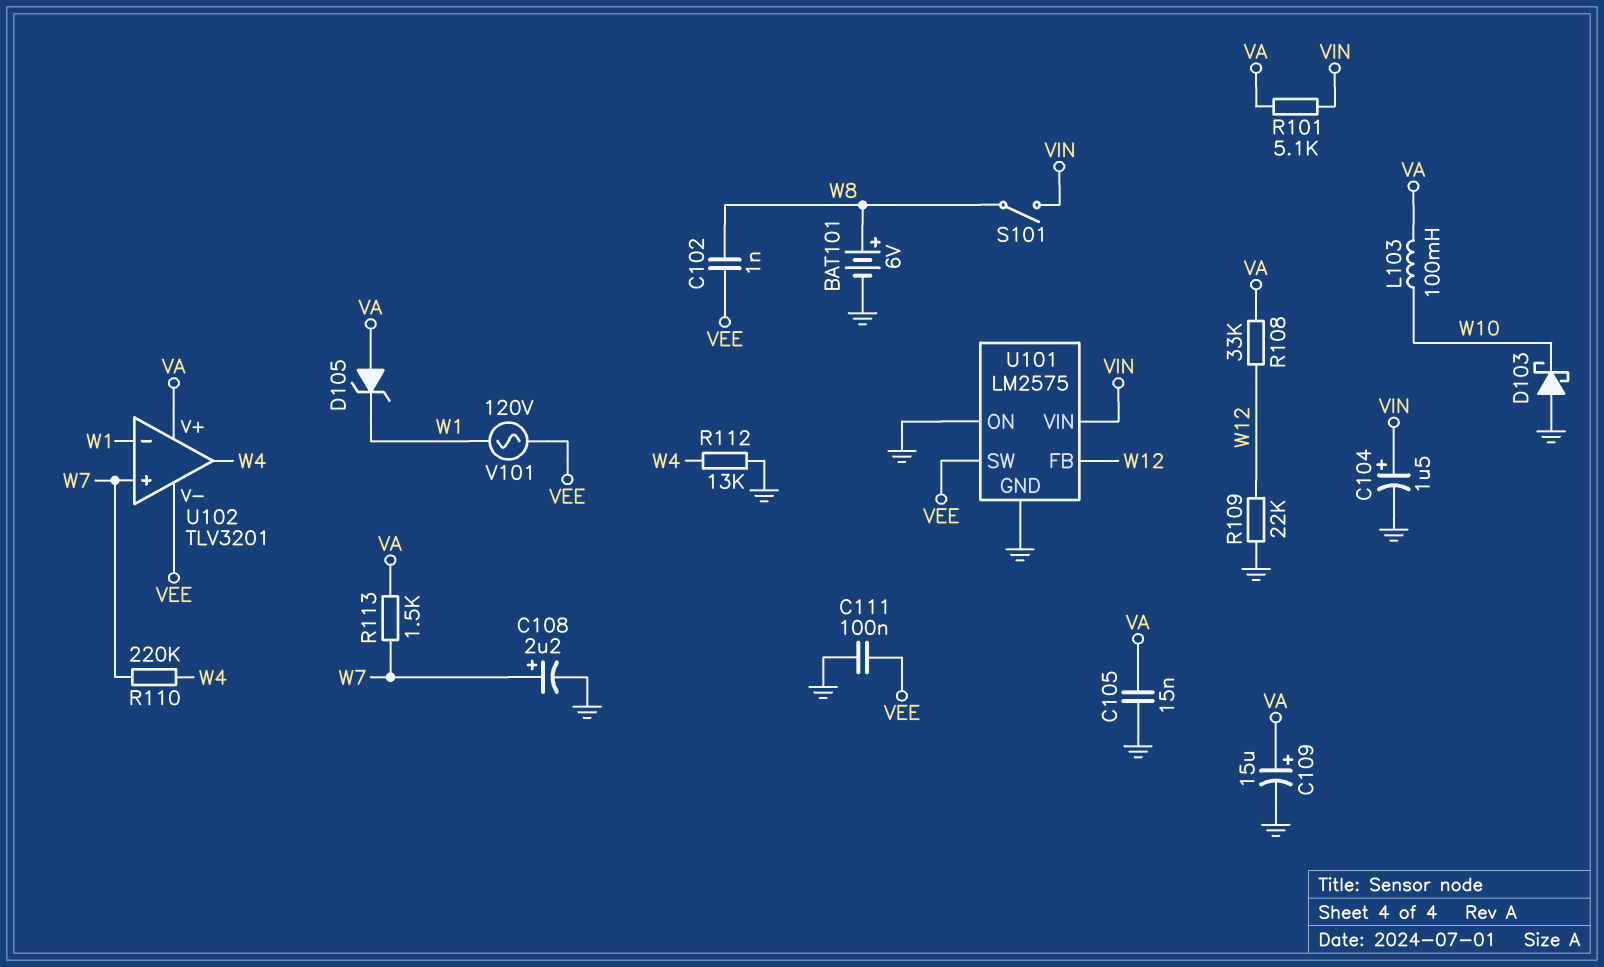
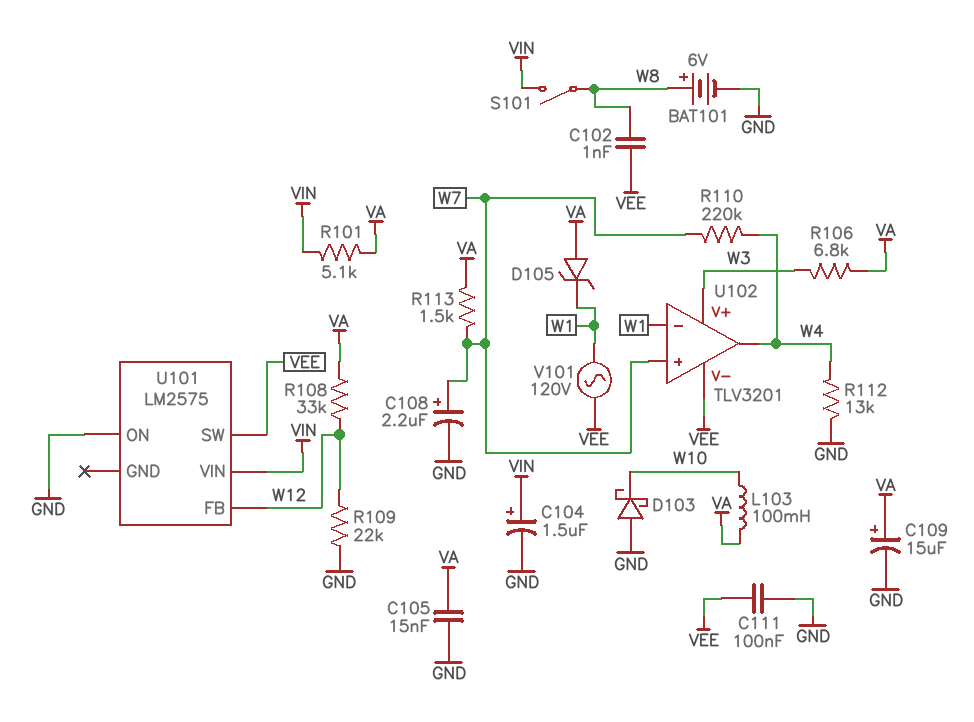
R106: none -> 6.8k (VA, W3)
U101 pin GND: GND -> none
U102 pin V+: VA -> W3

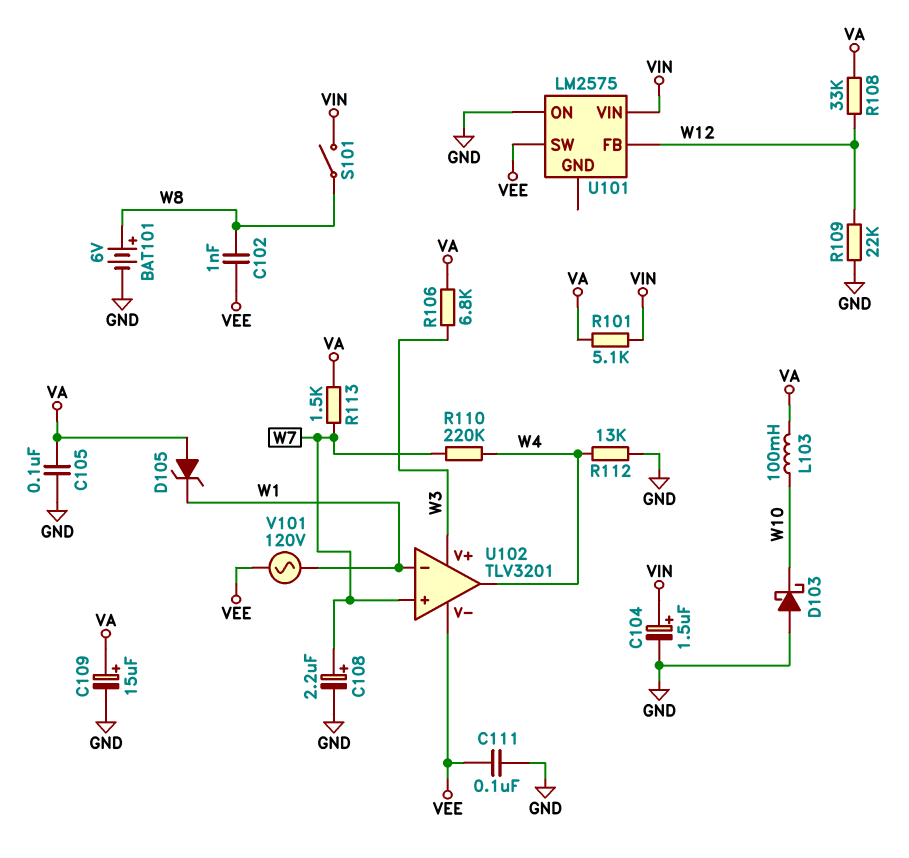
C105: 15nF (GND, VA) -> 100nF (GND, VA)

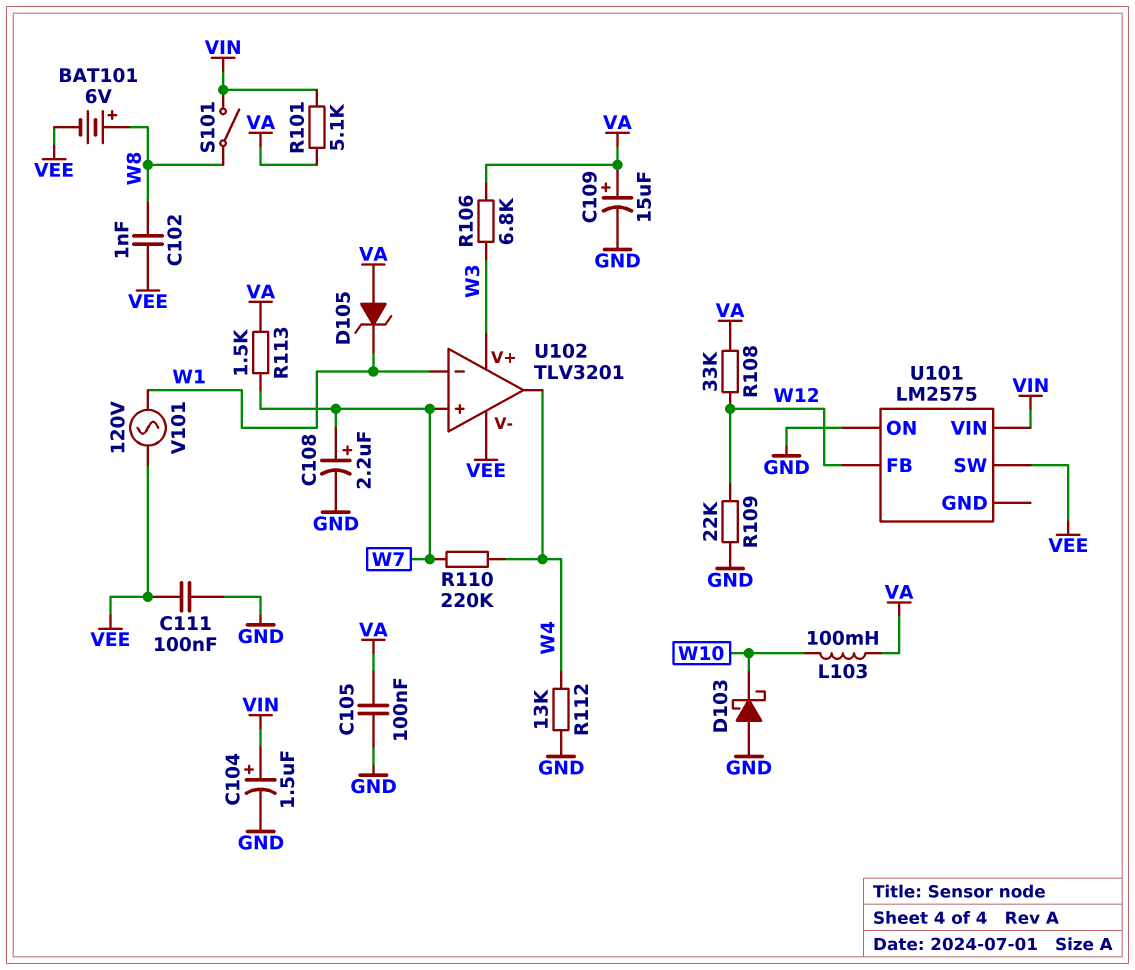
BAT101: 6V (plus W8, minus GND) -> 6V (plus W8, minus VEE)

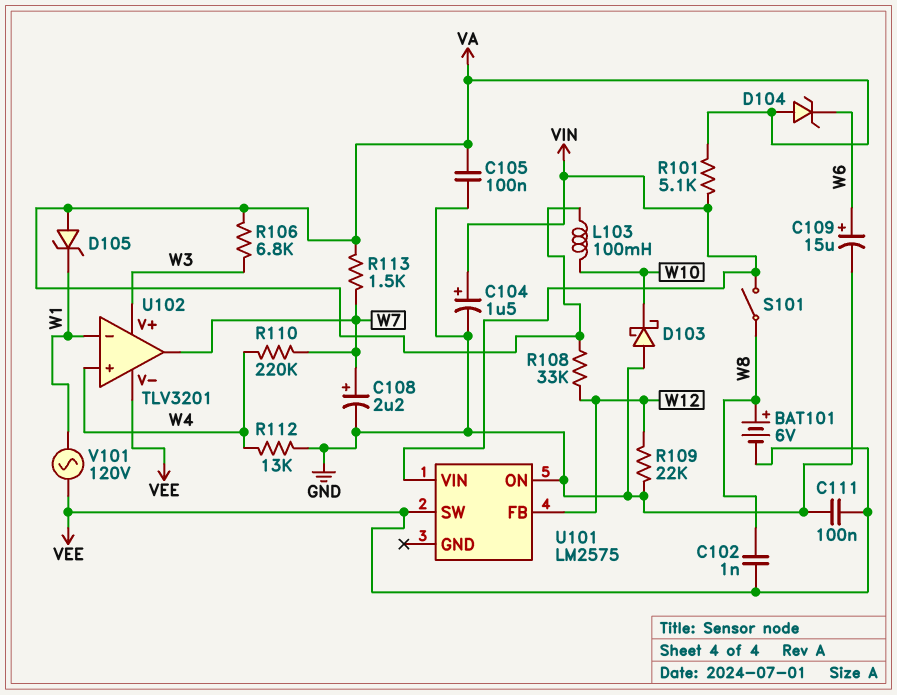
C109: 15uF (plus VA, minus GND) -> 15uF (plus W6, minus GND)
D104: none -> zener (A VA, K W6)
U102 pin in+: W7 -> W4
U102 pin out: W4 -> W7

